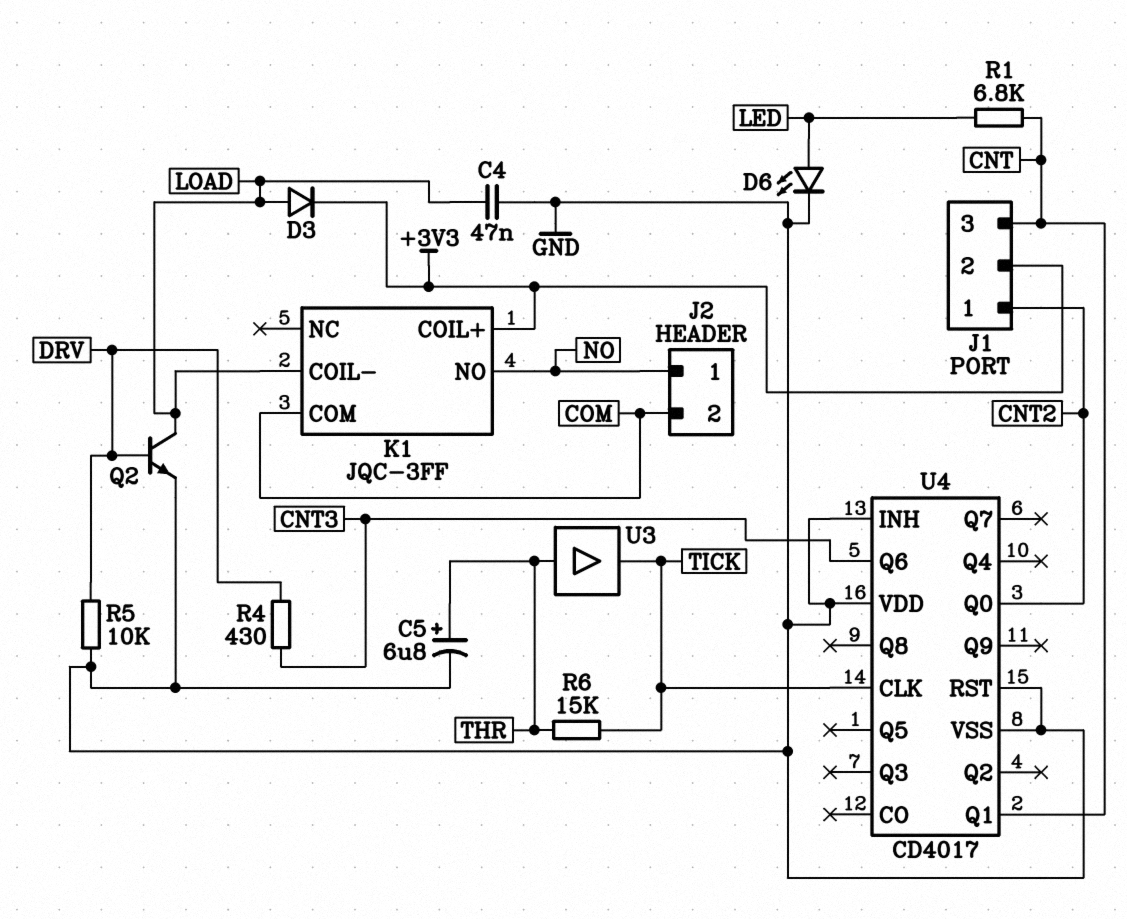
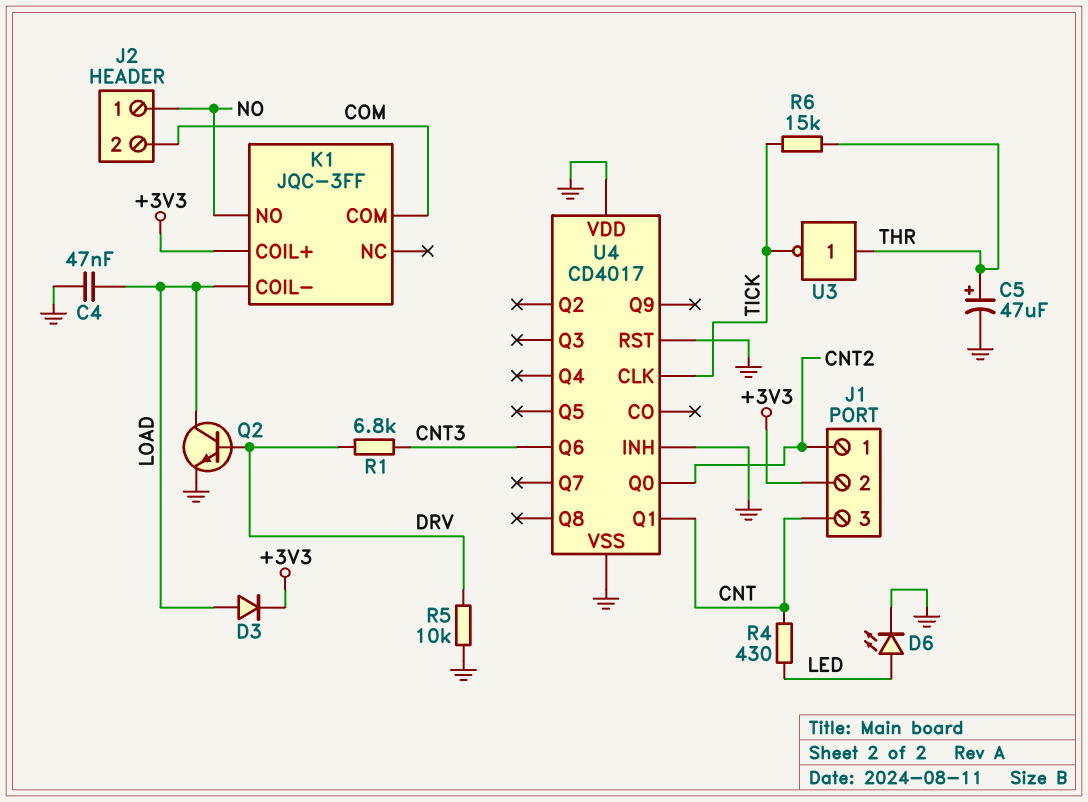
C5: 6.8uF (plus THR, minus GND) -> 47uF (plus THR, minus GND)
R1: 6.8k (CNT, LED) -> 6.8k (CNT3, DRV)
R4: 430 (CNT3, DRV) -> 430 (CNT, LED)
U3: buffer (in THR, out TICK) -> NOT (in THR, out TICK)

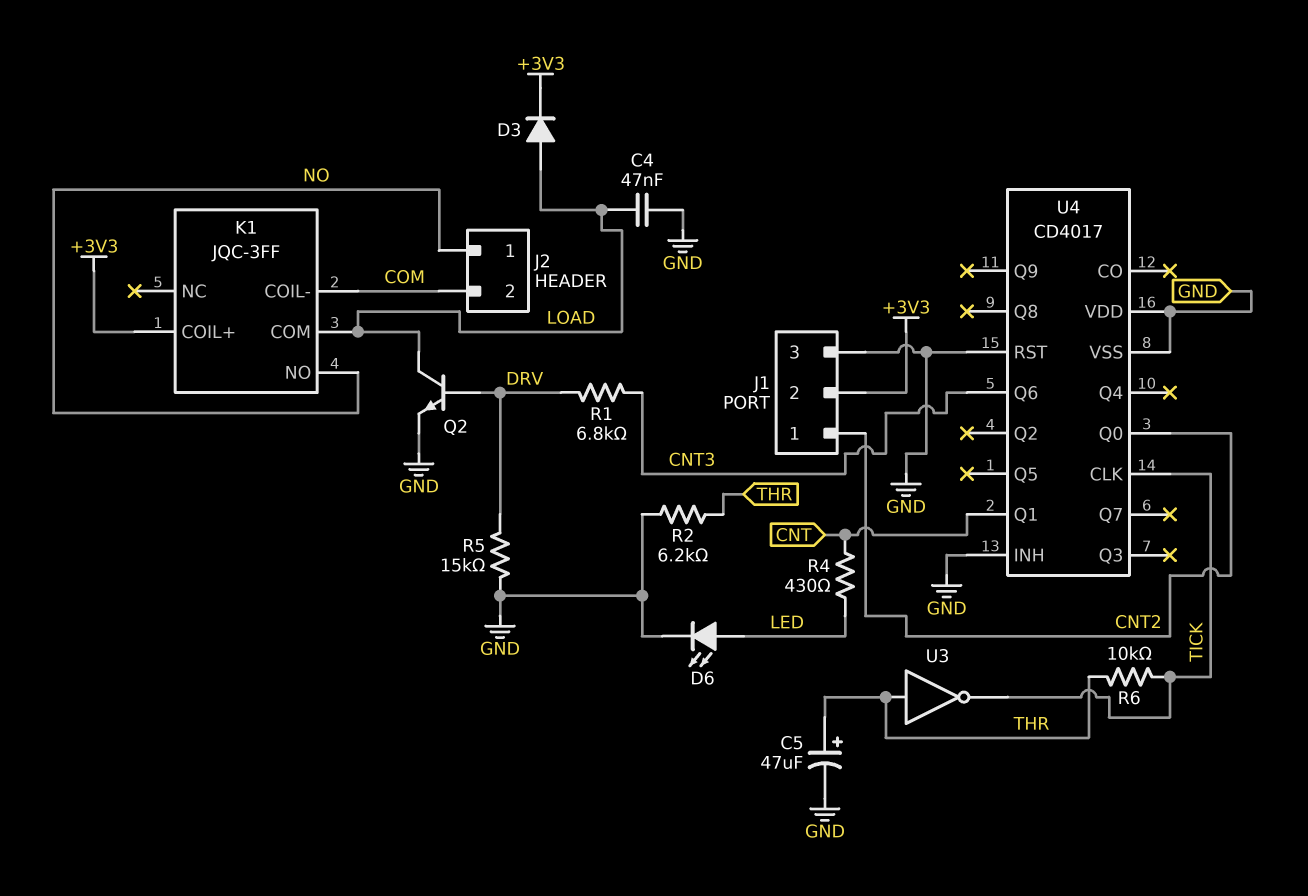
J1 pin 3: CNT -> GND
K1 pin COIL-: LOAD -> COM
K1 pin COM: COM -> LOAD
R2: none -> 6.2k (GND, THR)
R5: 10k (DRV, GND) -> 15k (DRV, GND)
R6: 15k (THR, TICK) -> 10k (THR, TICK)

